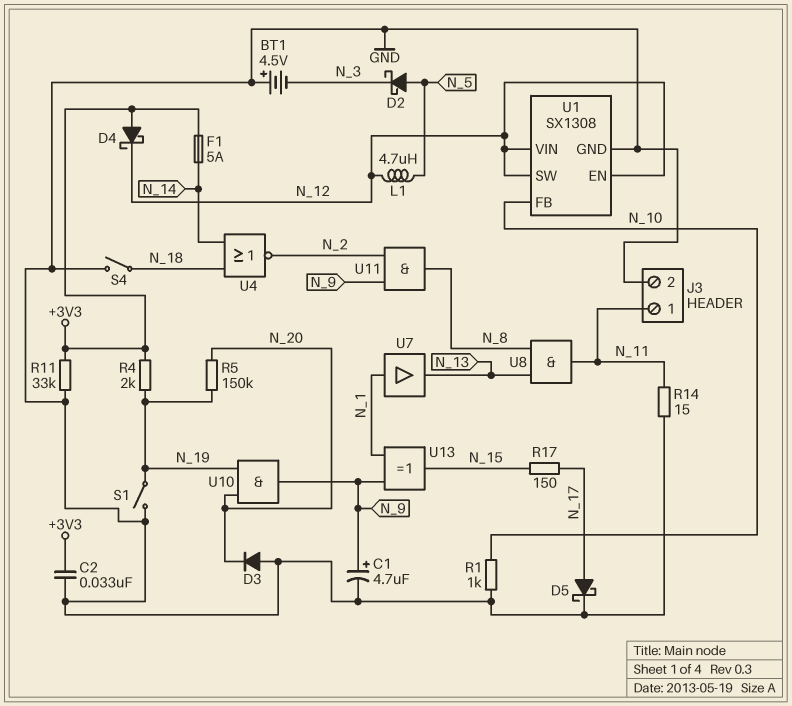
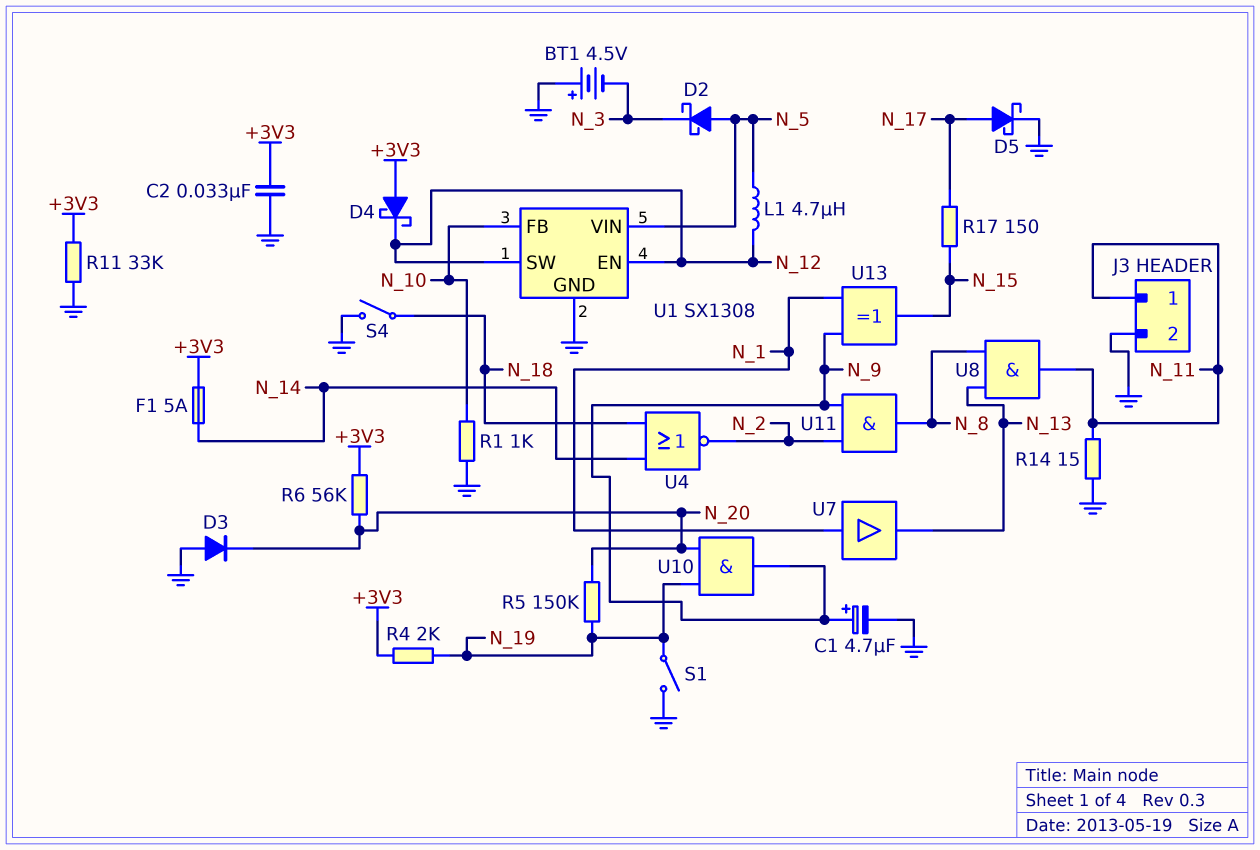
R6: none -> 56k (+3V3, N_20)
U1 pin VIN: N_12 -> N_5

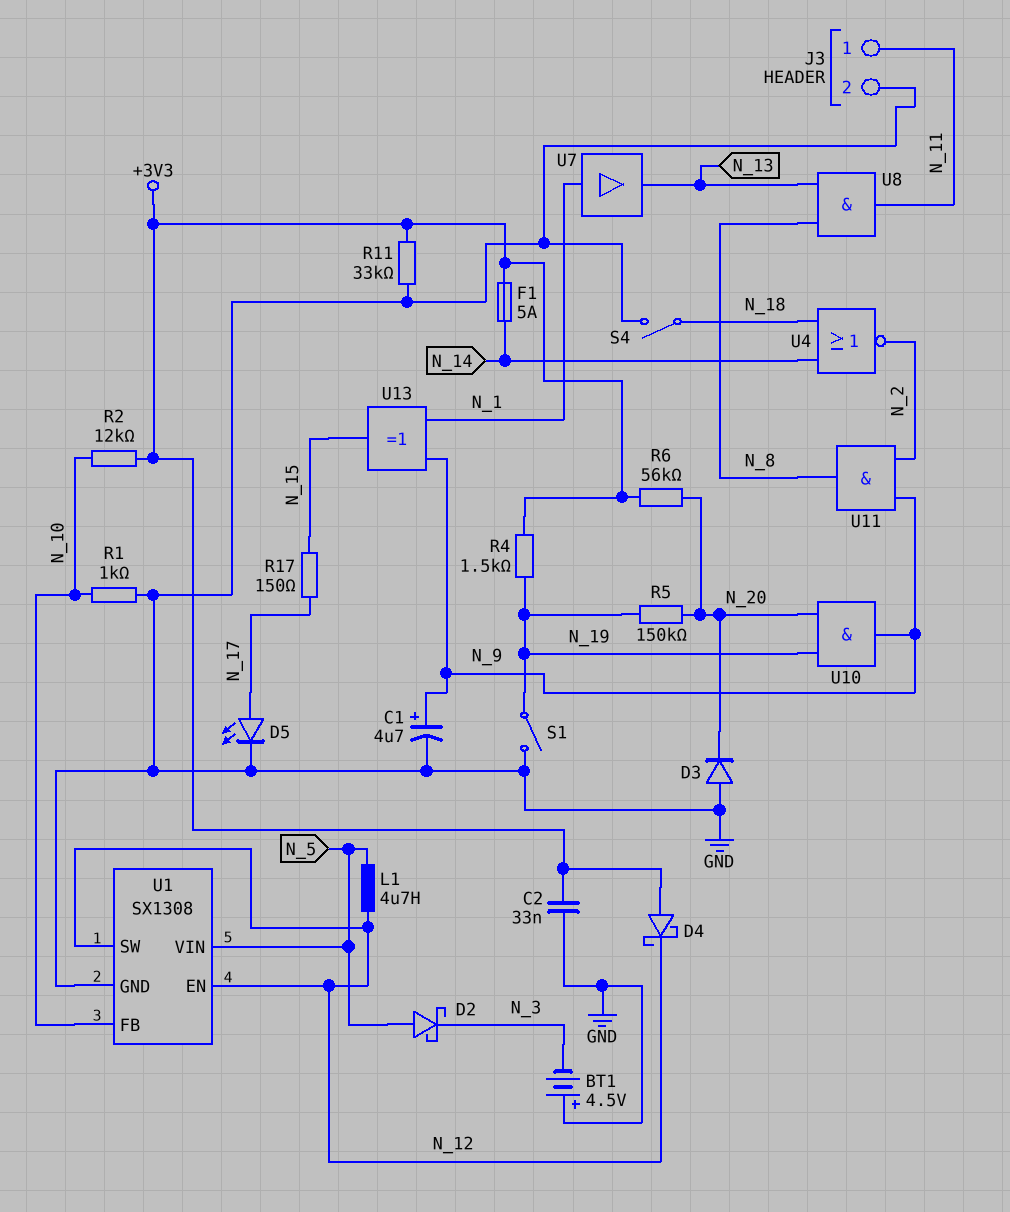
D5: schottky (A N_17, K GND) -> LED (A N_17, K GND)
R2: none -> 12k (+3V3, N_10)
R4: 2k (+3V3, N_19) -> 1.5k (+3V3, N_19)
R14: 15 (GND, N_11) -> none

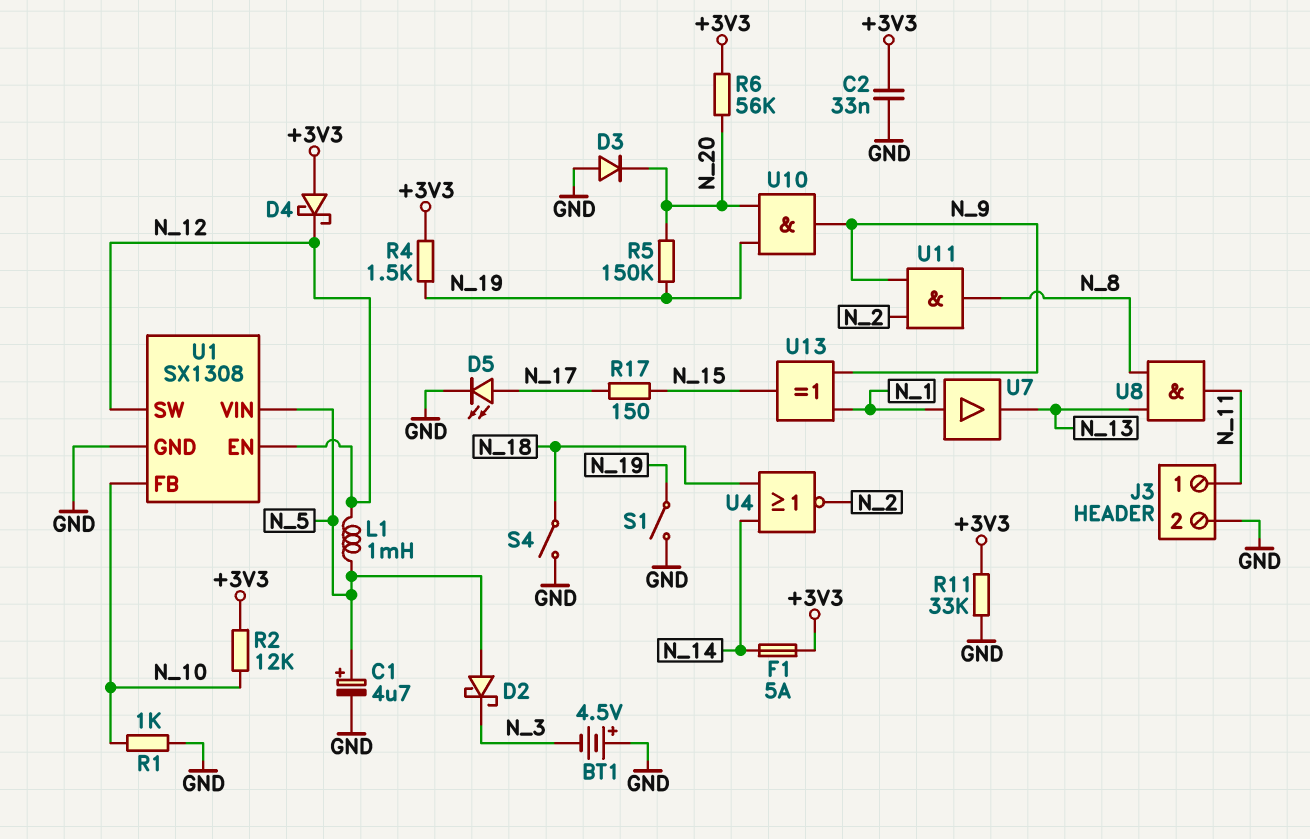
C1: 4.7uF (plus N_9, minus GND) -> 4.7uF (plus N_5, minus GND)
L1: 4.7uH (N_5, N_12) -> 1mH (N_5, N_12)

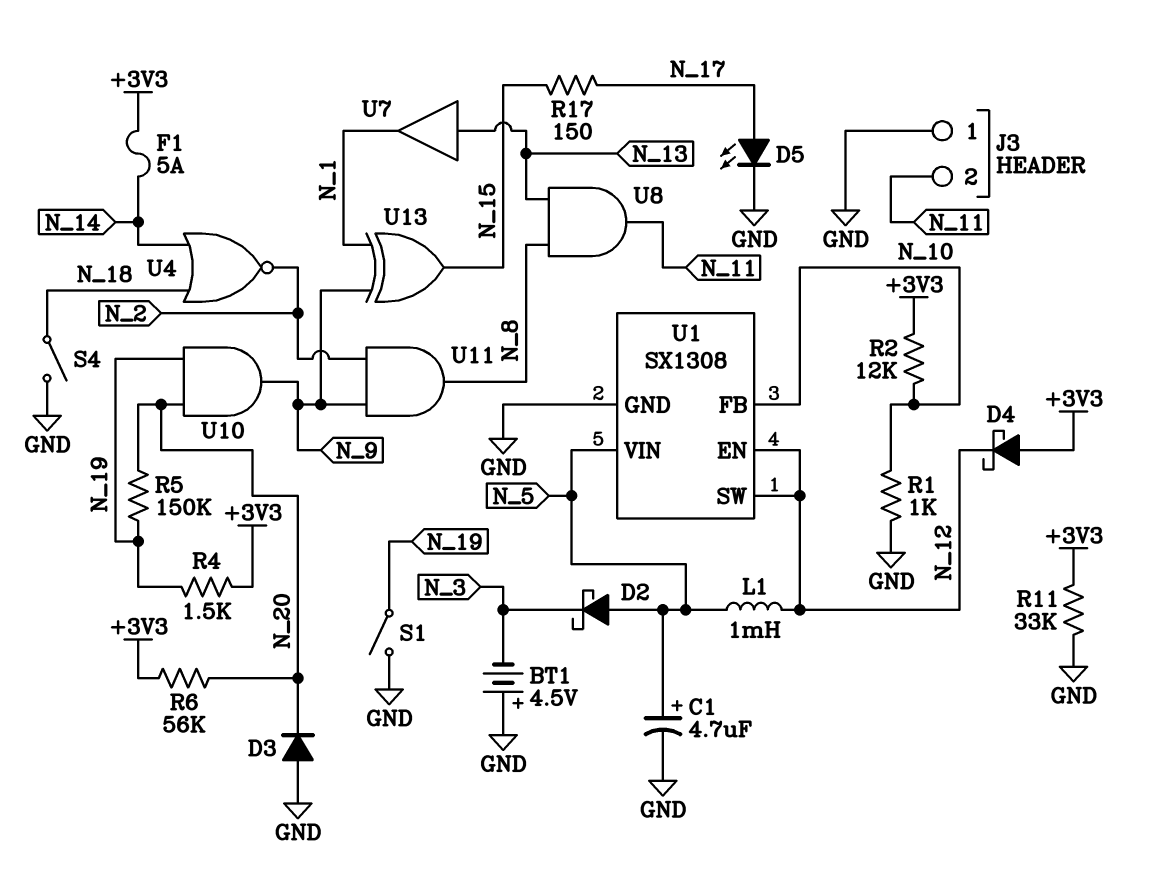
C2: 33nF (+3V3, GND) -> none
J3 pin 1: N_11 -> GND
J3 pin 2: GND -> N_11
U7: buffer (in N_1, out N_13) -> buffer (in N_13, out N_1)

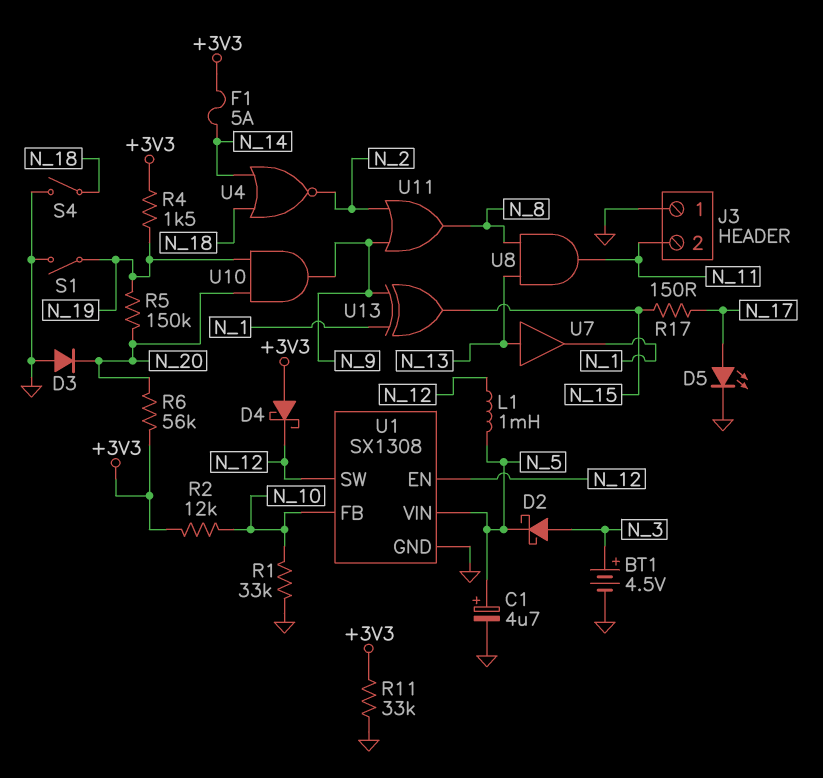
BT1: 4.5V (plus GND, minus N_3) -> 4.5V (plus N_3, minus GND)
D2: schottky (A N_5, K N_3) -> schottky (A N_3, K N_5)
R1: 1k (GND, N_10) -> 33k (GND, N_10)
U11: AND (in N_2, in N_9, out N_8) -> OR (in N_2, in N_9, out N_8)

